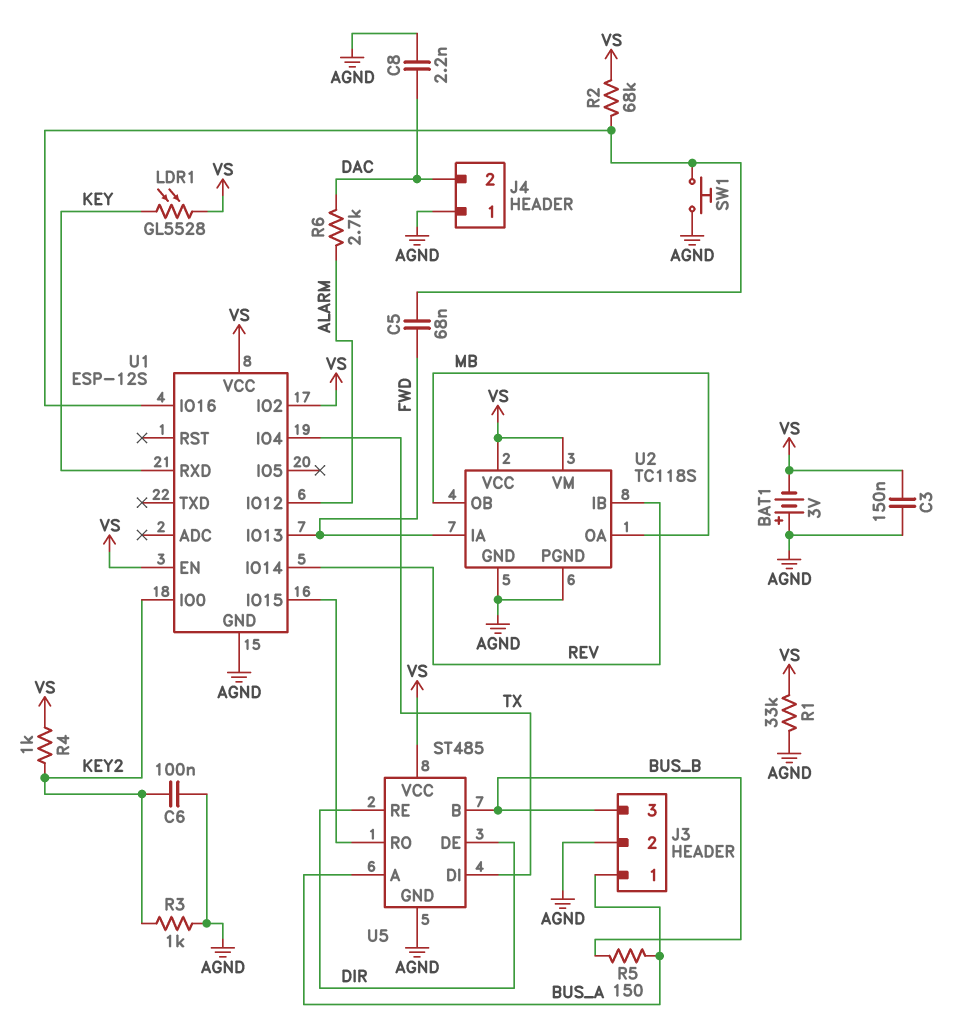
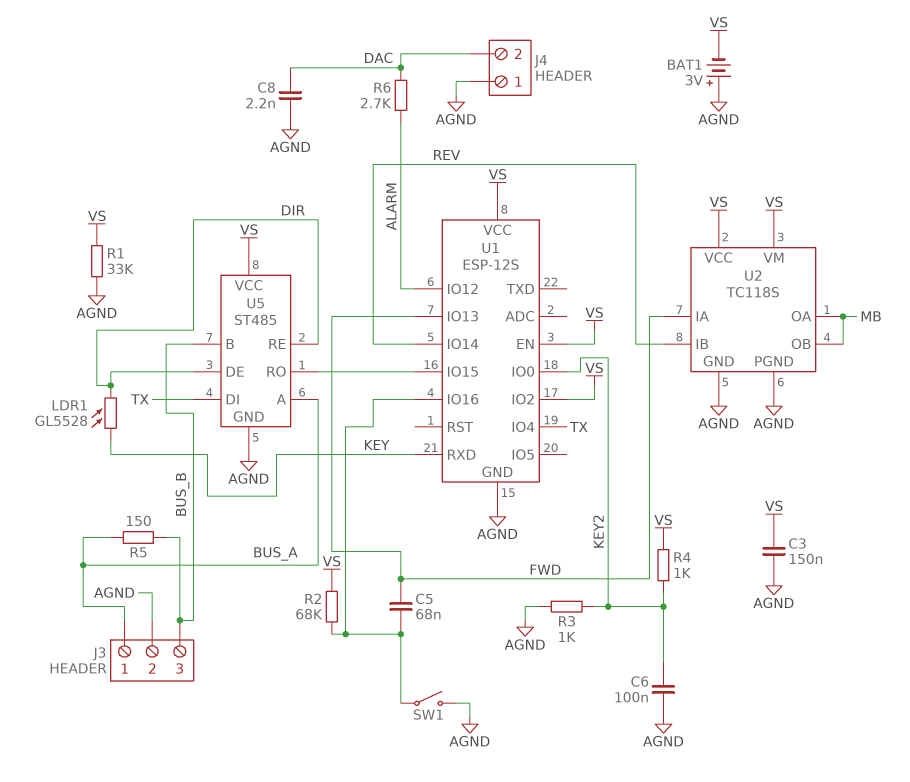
LDR1: GL5528 (KEY, VS) -> GL5528 (DIR, KEY)
SW1: button (AGND, U1/IO16) -> switch (AGND, U1/IO16)

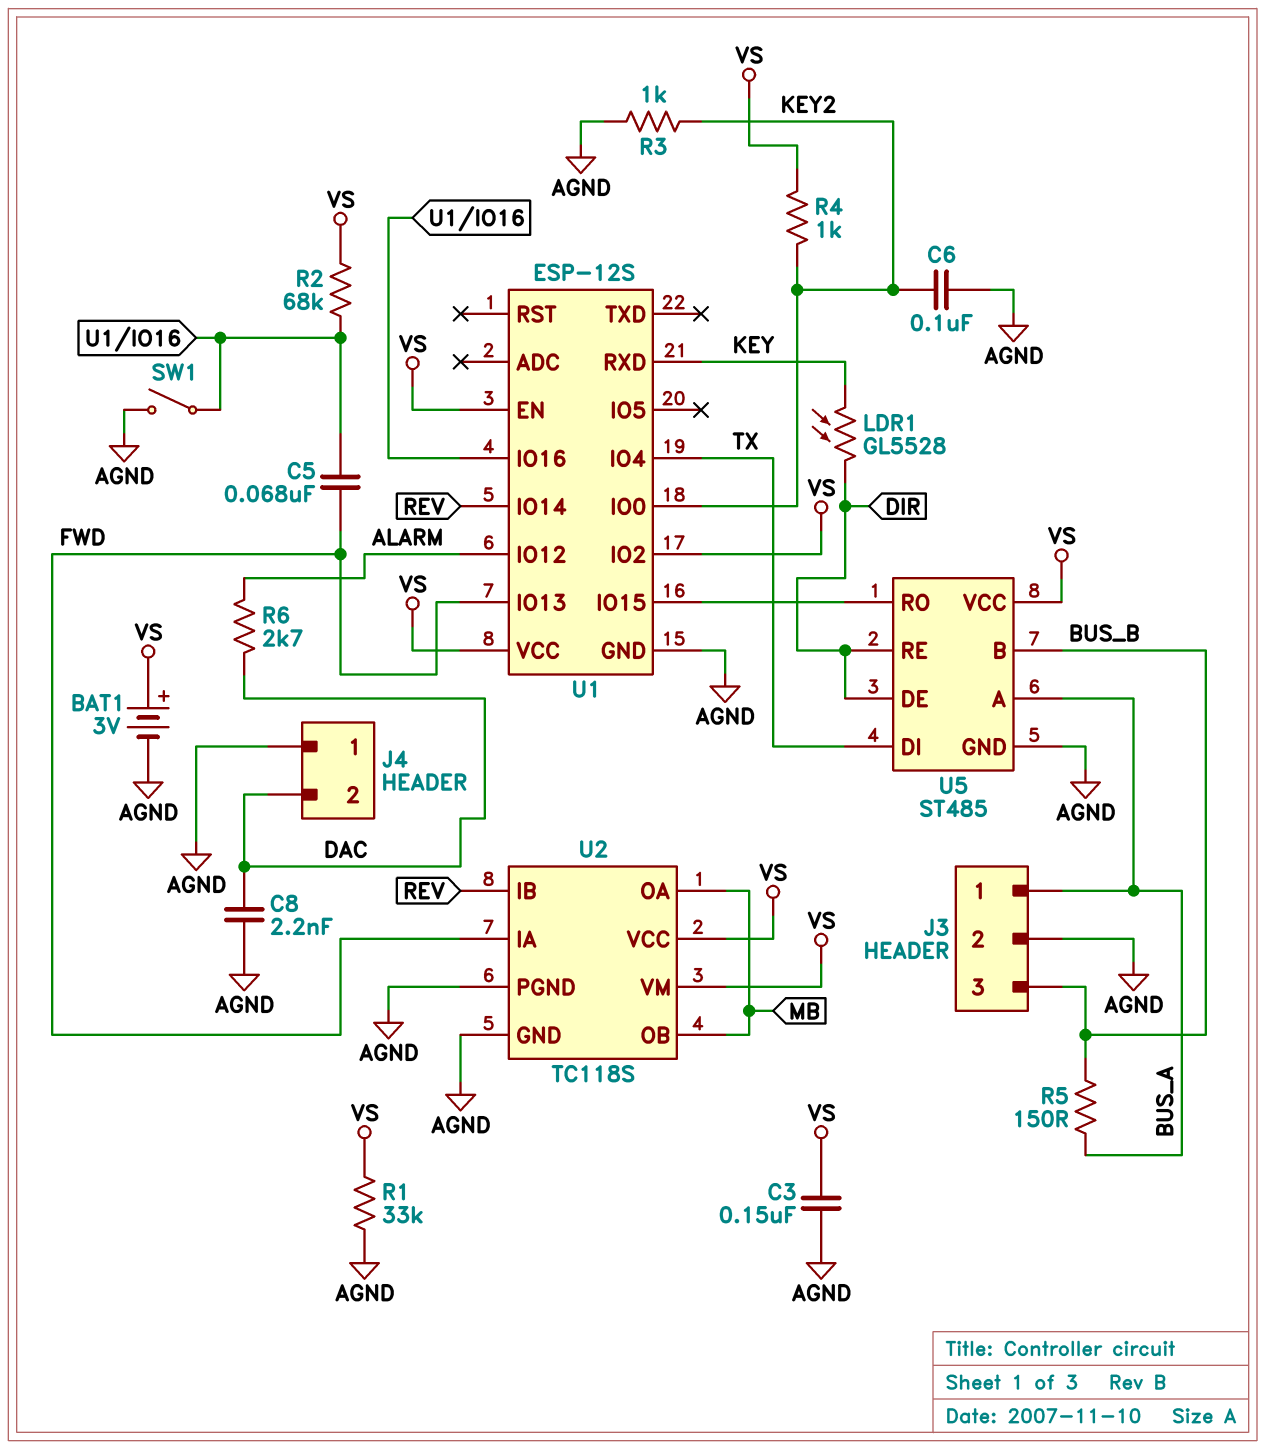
BAT1: 3V (plus AGND, minus VS) -> 3V (plus VS, minus AGND)

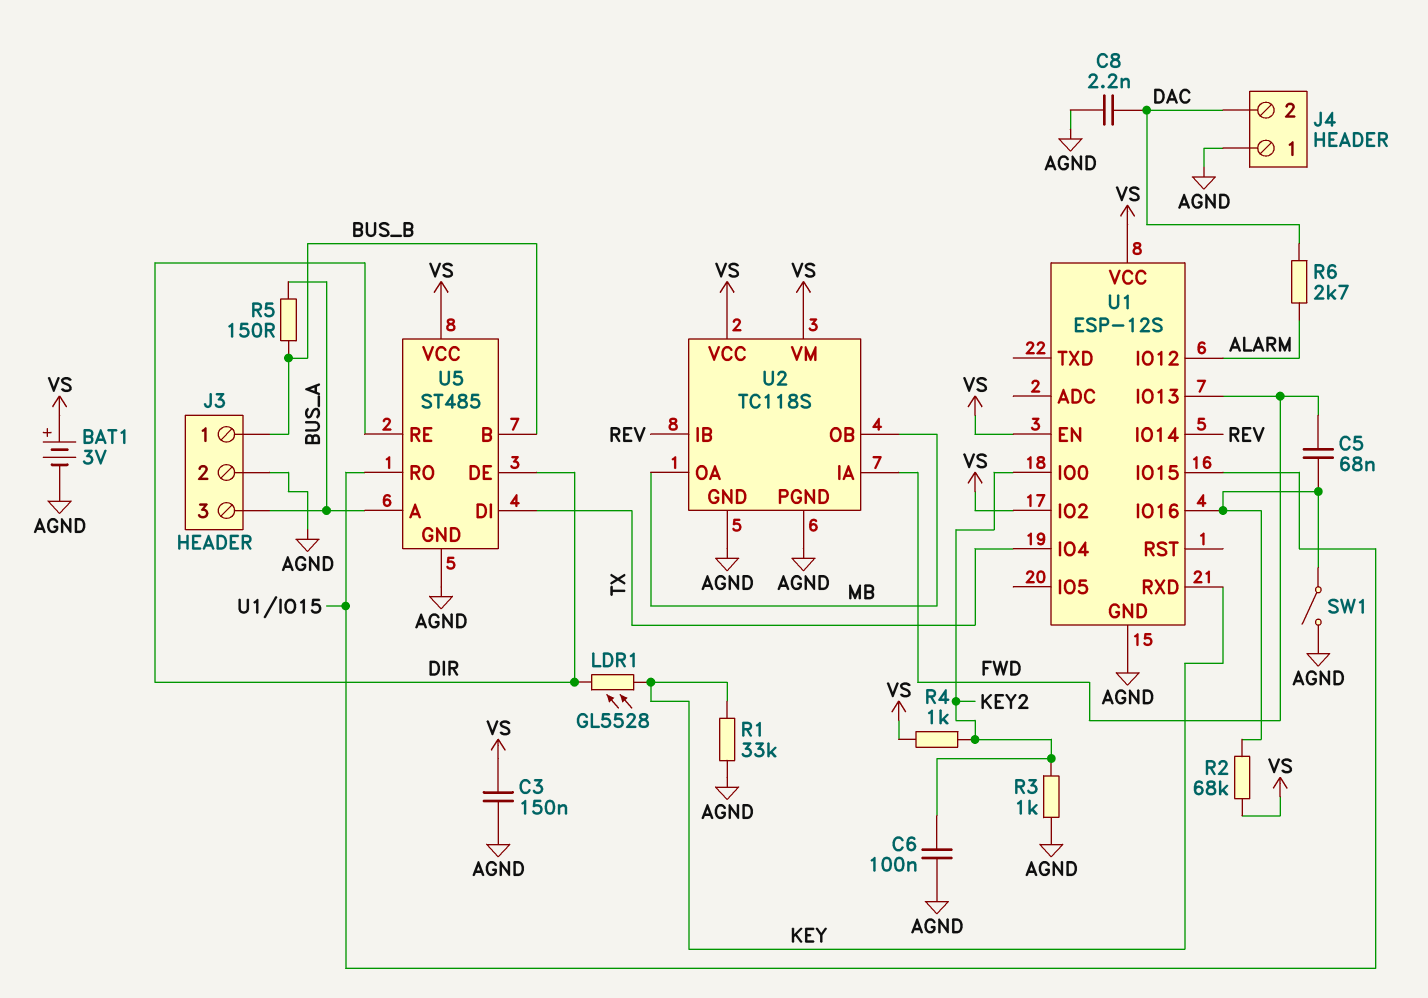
J3 pin 1: BUS_A -> BUS_B
J3 pin 3: BUS_B -> BUS_A
R1: 33k (AGND, VS) -> 33k (AGND, KEY)

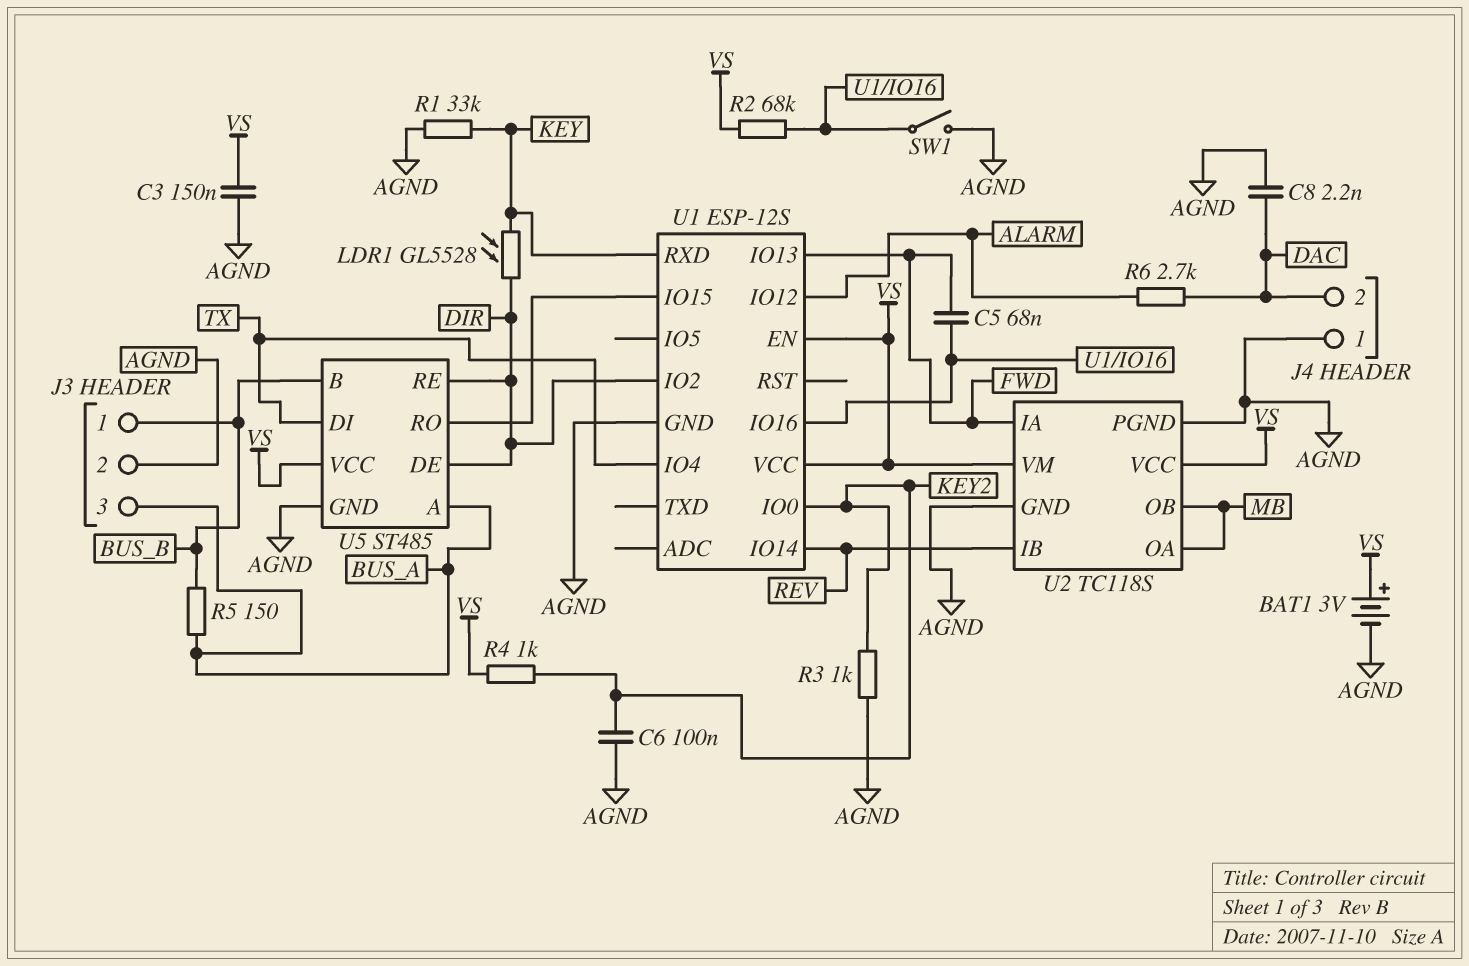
U1 pin IO2: VS -> DIR

